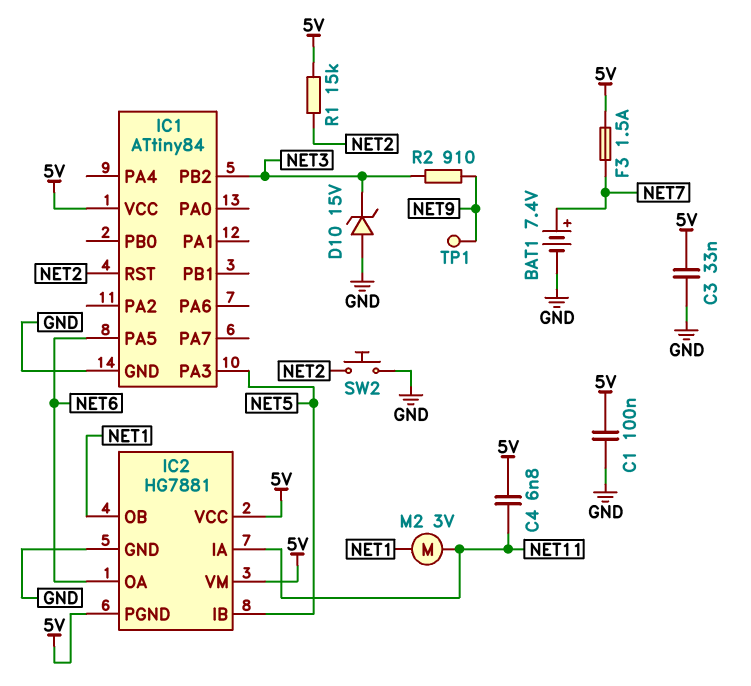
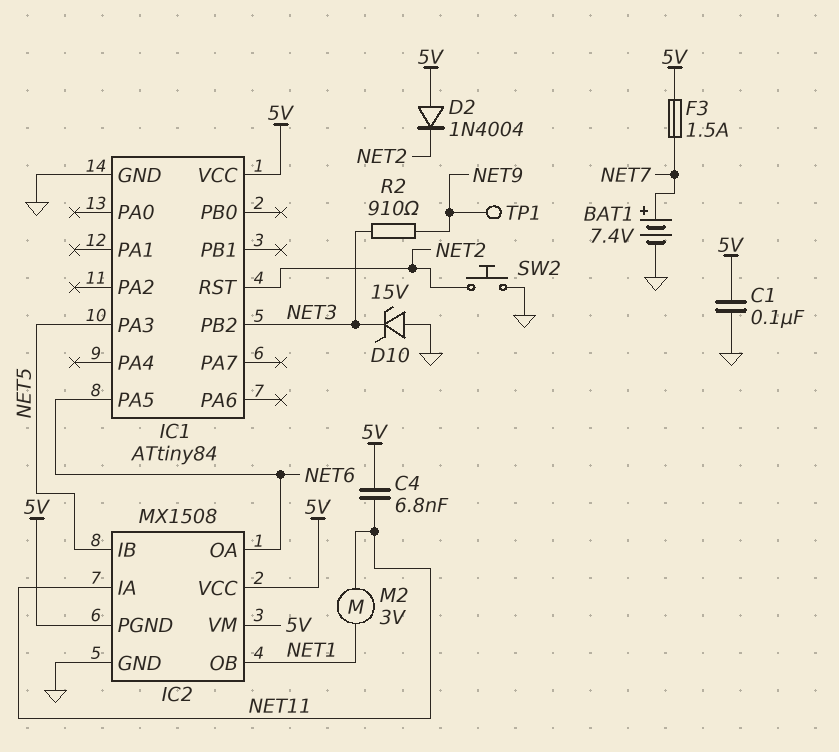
C3: 33nF (5V, GND) -> none
D2: none -> diode 1N4004 (A 5V, K NET2)
IC2: HG7881 -> MX1508
R1: 15k (5V, NET2) -> none

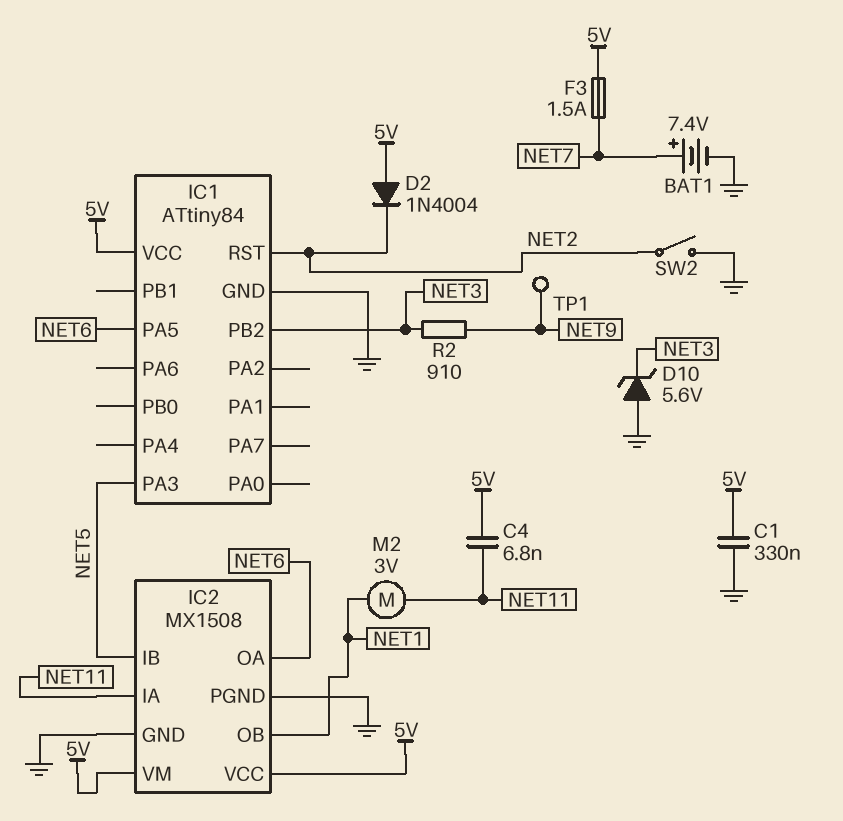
C1: 100nF (5V, GND) -> 330nF (5V, GND)
D10: zener 15V (A GND, K NET3) -> zener 5.6V (A GND, K NET3)
IC2 pin PGND: 5V -> GND
SW2: button (GND, NET2) -> switch (GND, NET2)

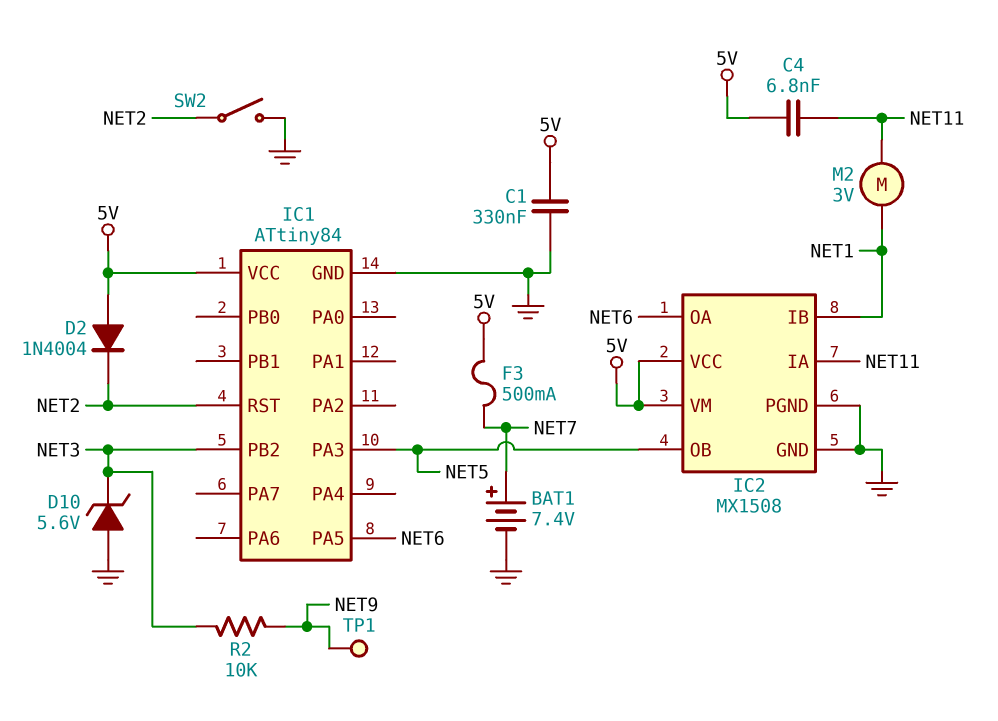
F3: 1.5A (5V, NET7) -> 500mA (5V, NET7)
IC2 pin IB: NET5 -> NET1
IC2 pin OB: NET1 -> NET5
R2: 910 (NET3, NET9) -> 10k (NET3, NET9)

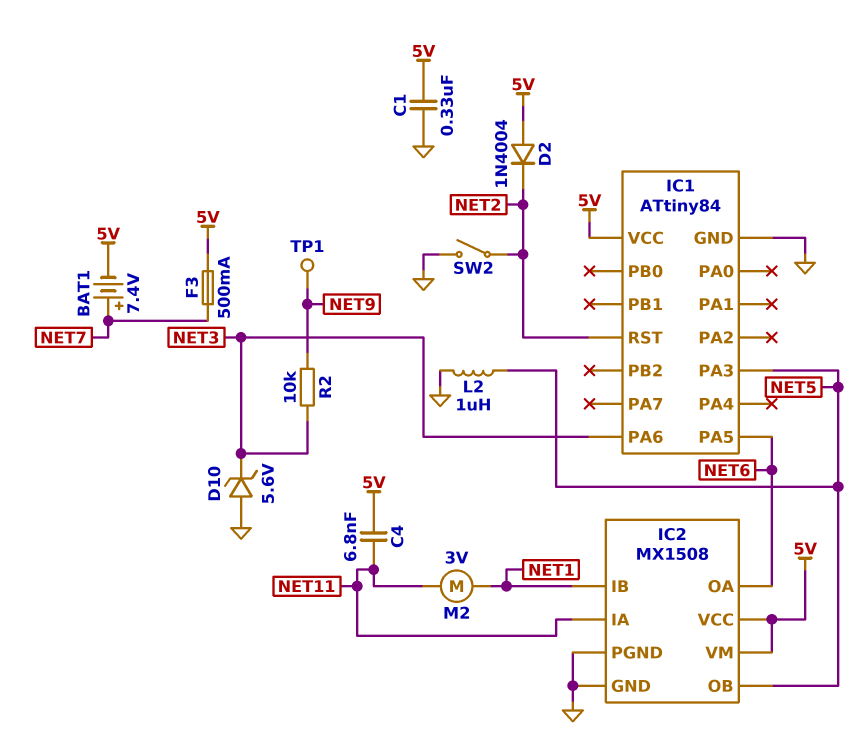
BAT1: 7.4V (plus NET7, minus GND) -> 7.4V (plus NET7, minus 5V)
IC1 pin PA6: none -> NET3
IC1 pin PB2: NET3 -> none
L2: none -> 1uH (GND, NET5)

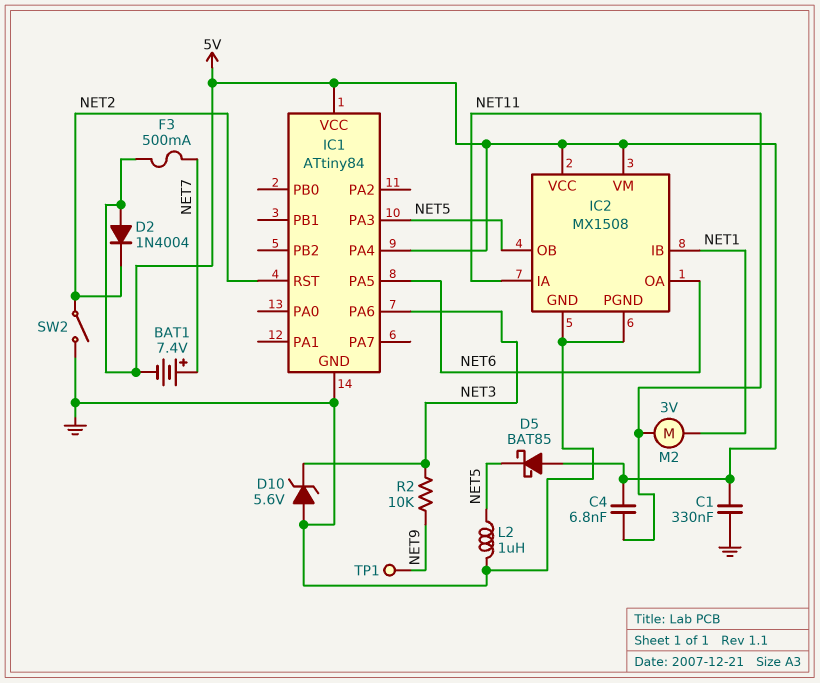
D5: none -> schottky BAT85 (A 5V, K NET5)
IC1 pin PA4: none -> 5V

